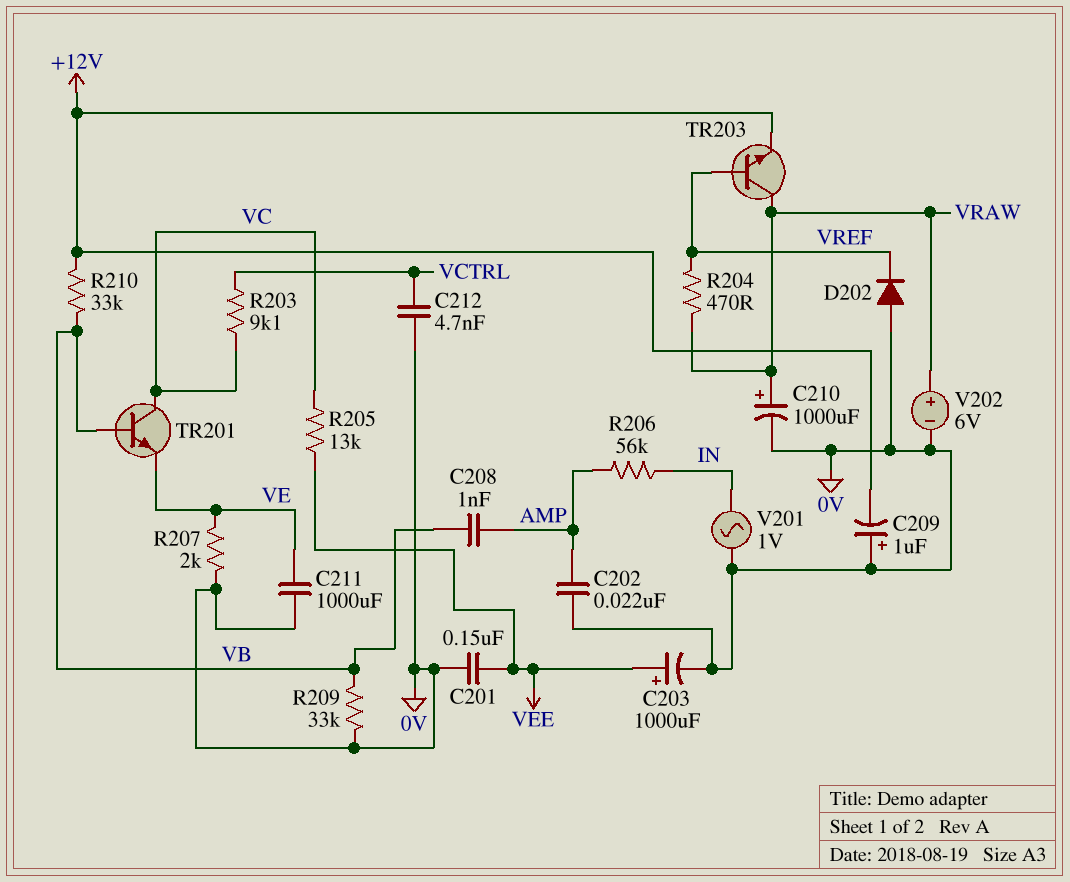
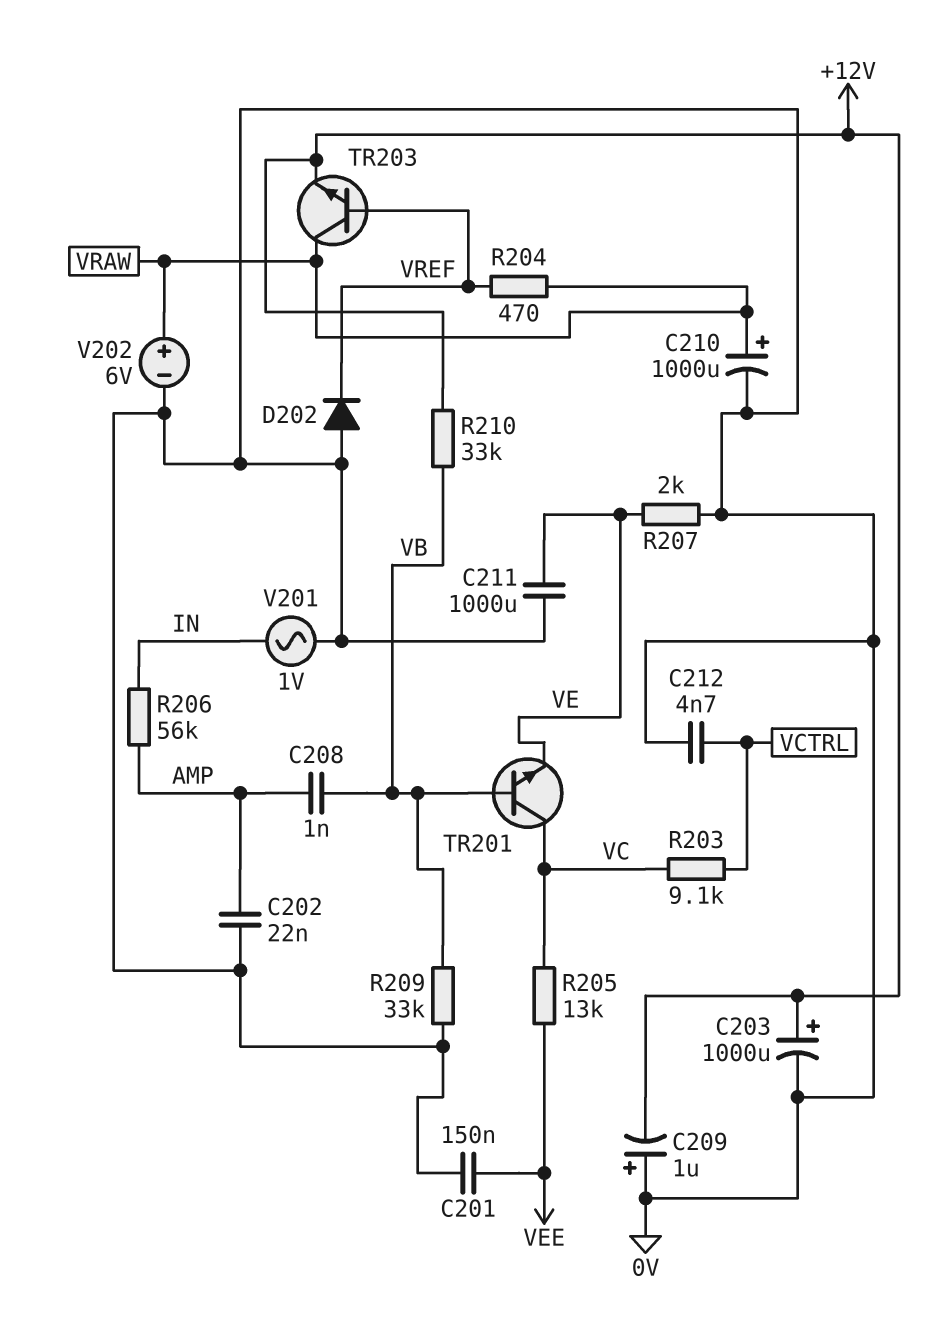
C203: 1000uF (plus VEE, minus 0V) -> 1000uF (plus +12V, minus 0V)

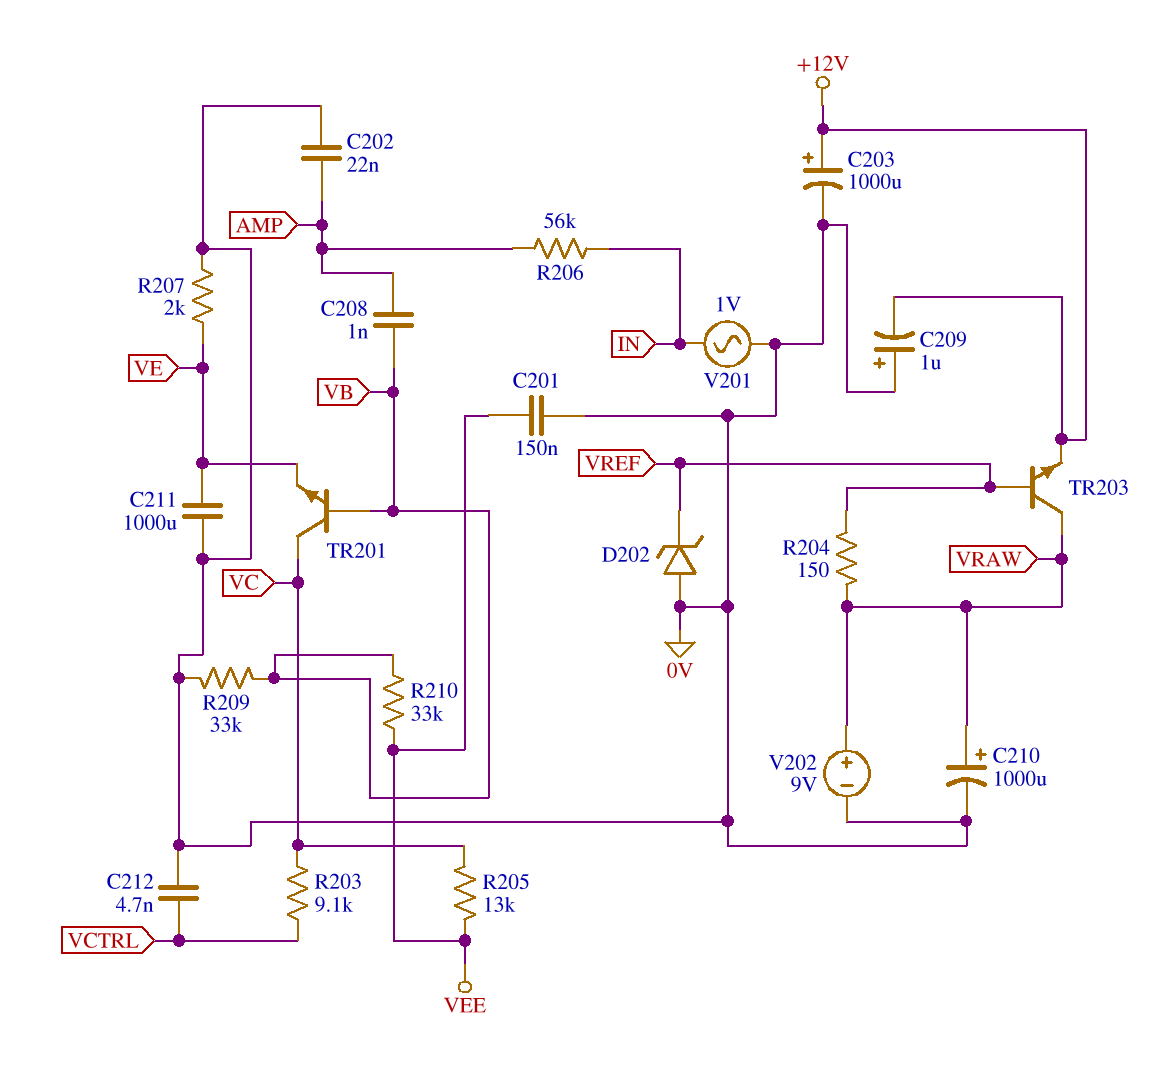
D202: diode (A 0V, K VREF) -> zener (A 0V, K VREF)
R204: 470 (VRAW, VREF) -> 150 (VRAW, VREF)
R210: 33k (+12V, VB) -> 33k (VB, VEE)
V202: 6V (plus VRAW, minus 0V) -> 9V (plus VRAW, minus 0V)

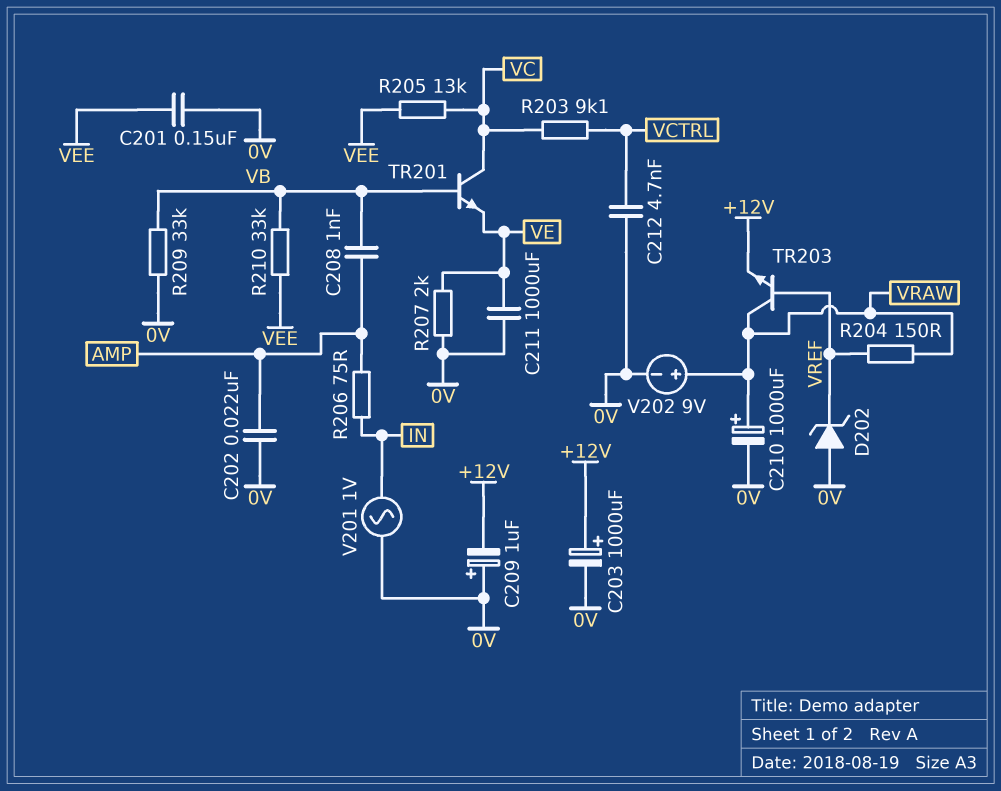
R206: 56k (AMP, IN) -> 75 (AMP, IN)

